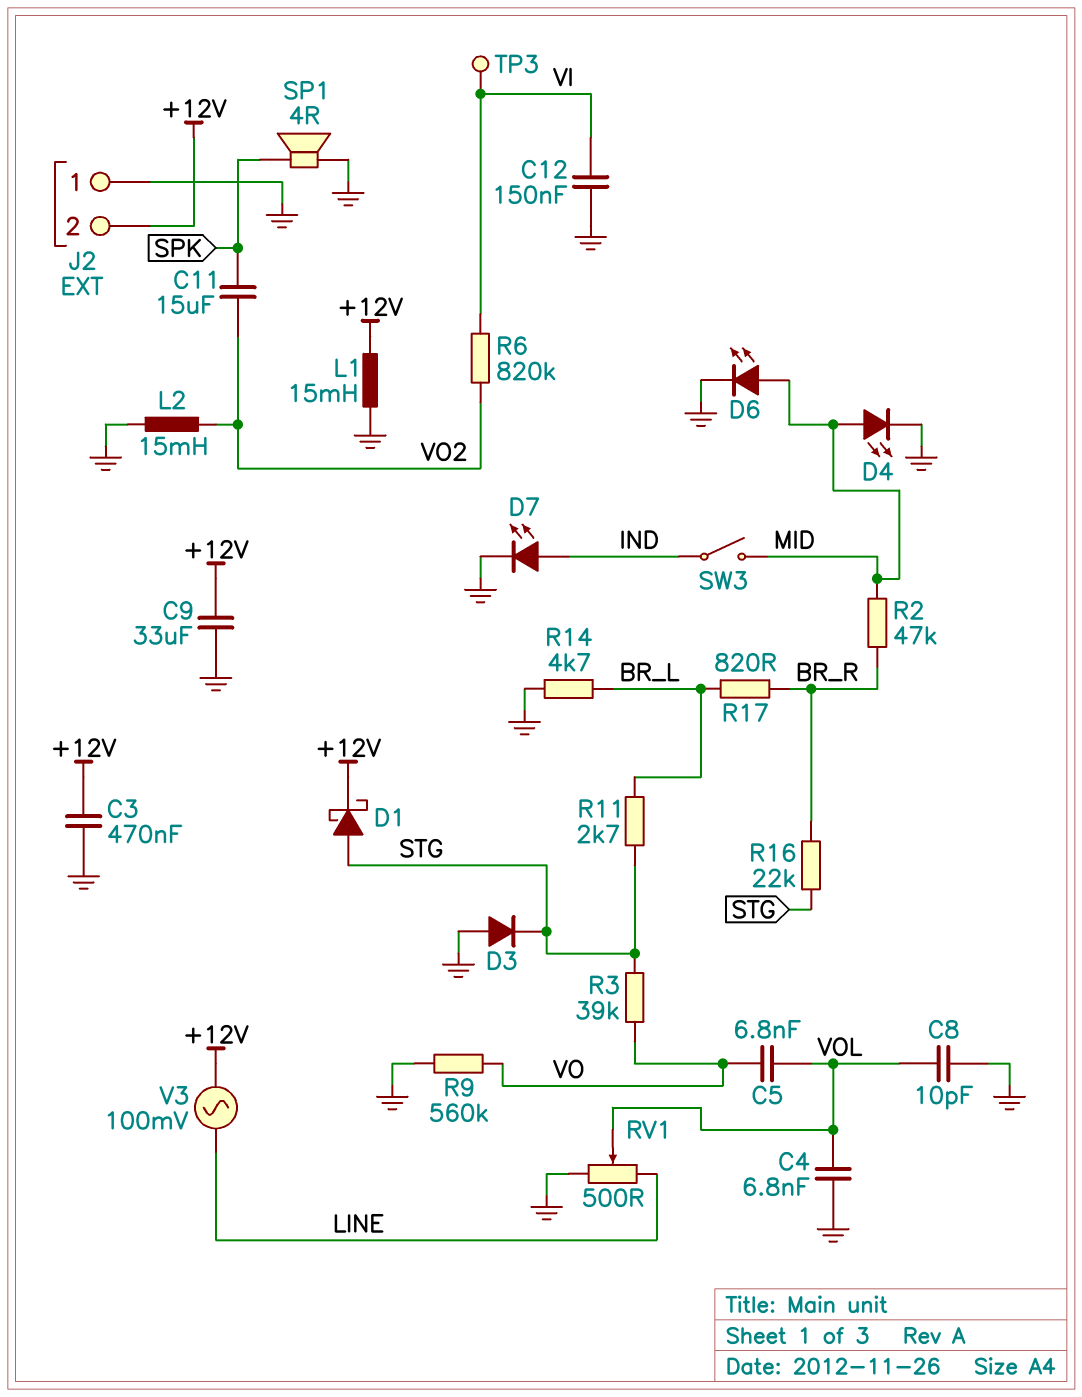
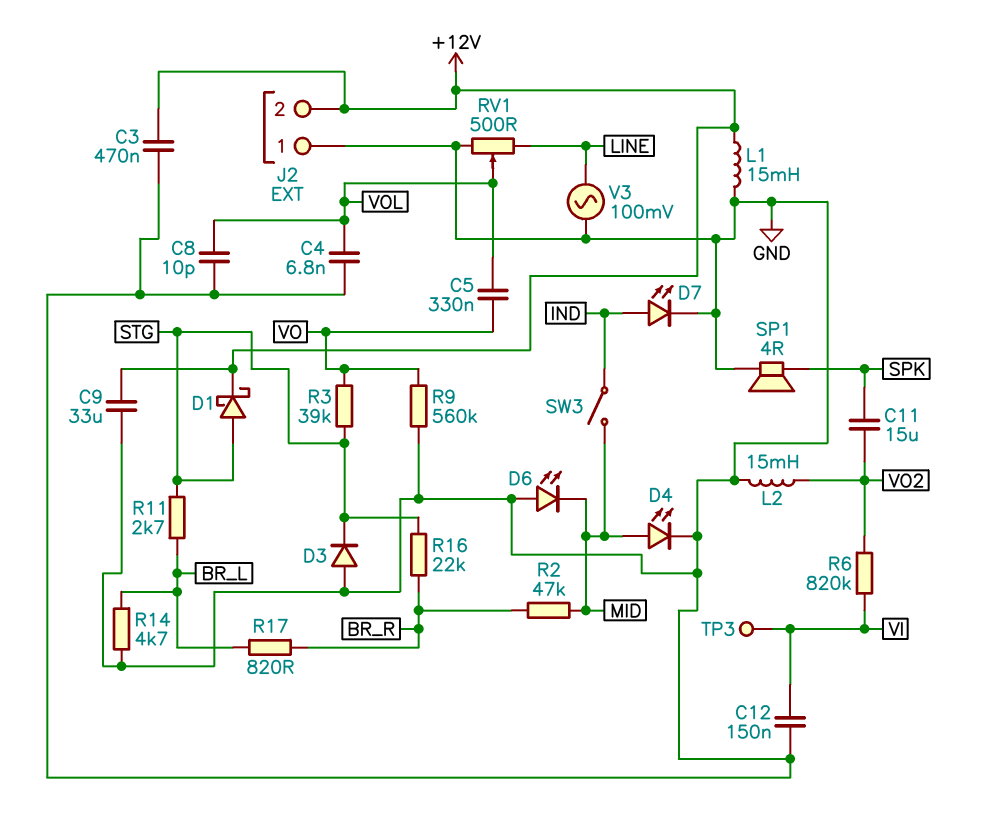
C5: 6.8nF (VO, VOL) -> 330nF (VO, VOL)
D6: LED (A MID, K GND) -> LED (A GND, K MID)
V3: AC 100mV (+12V, LINE) -> AC 100mV (GND, LINE)

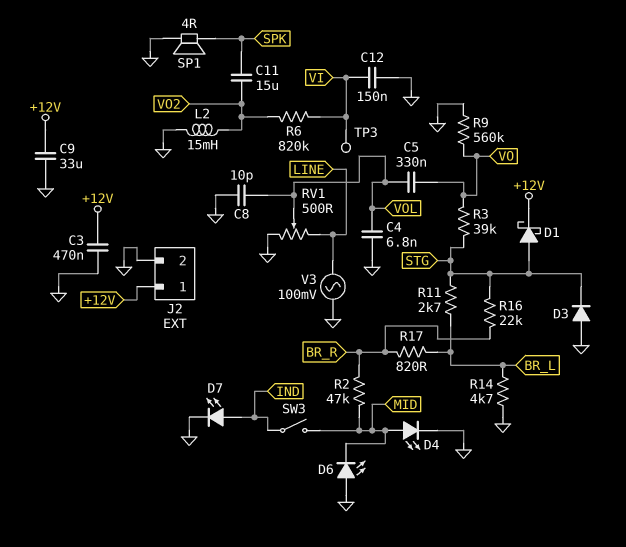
J2 pin 1: GND -> +12V
J2 pin 2: +12V -> GND
L1: 15mH (+12V, GND) -> none

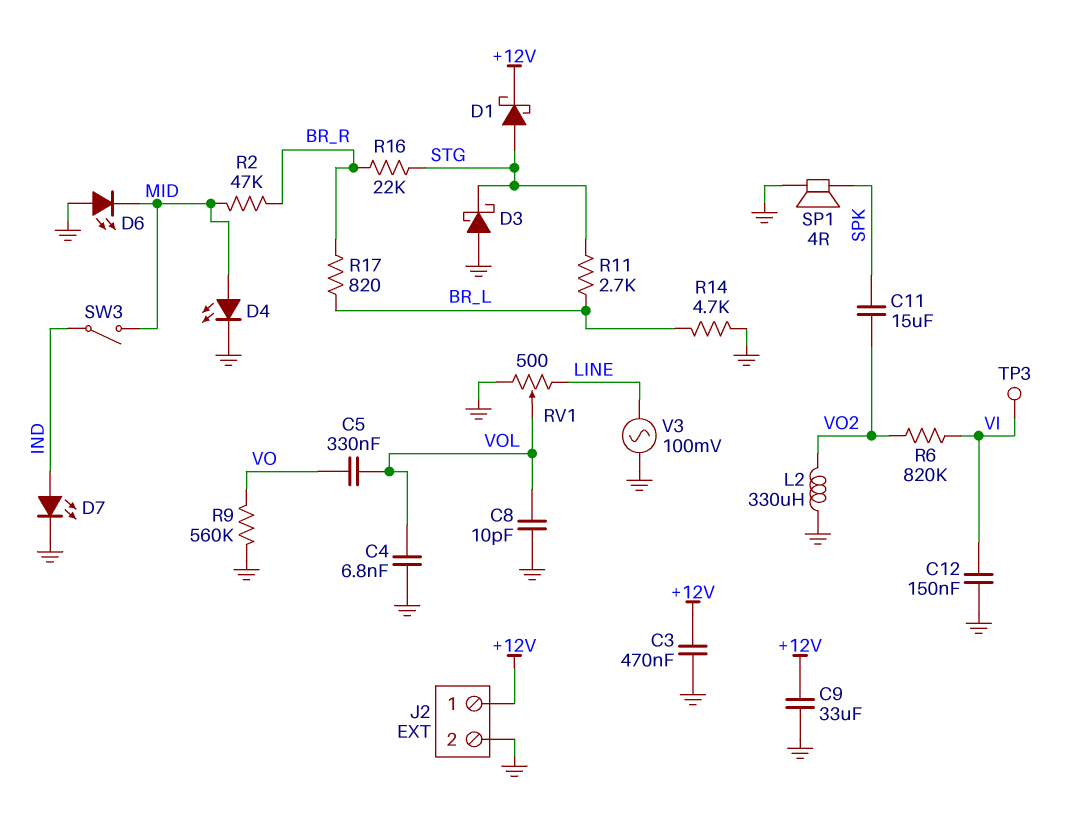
D3: diode (A GND, K STG) -> schottky (A GND, K STG)
L2: 15mH (GND, VO2) -> 330uH (GND, VO2)
R3: 39k (STG, VO) -> none

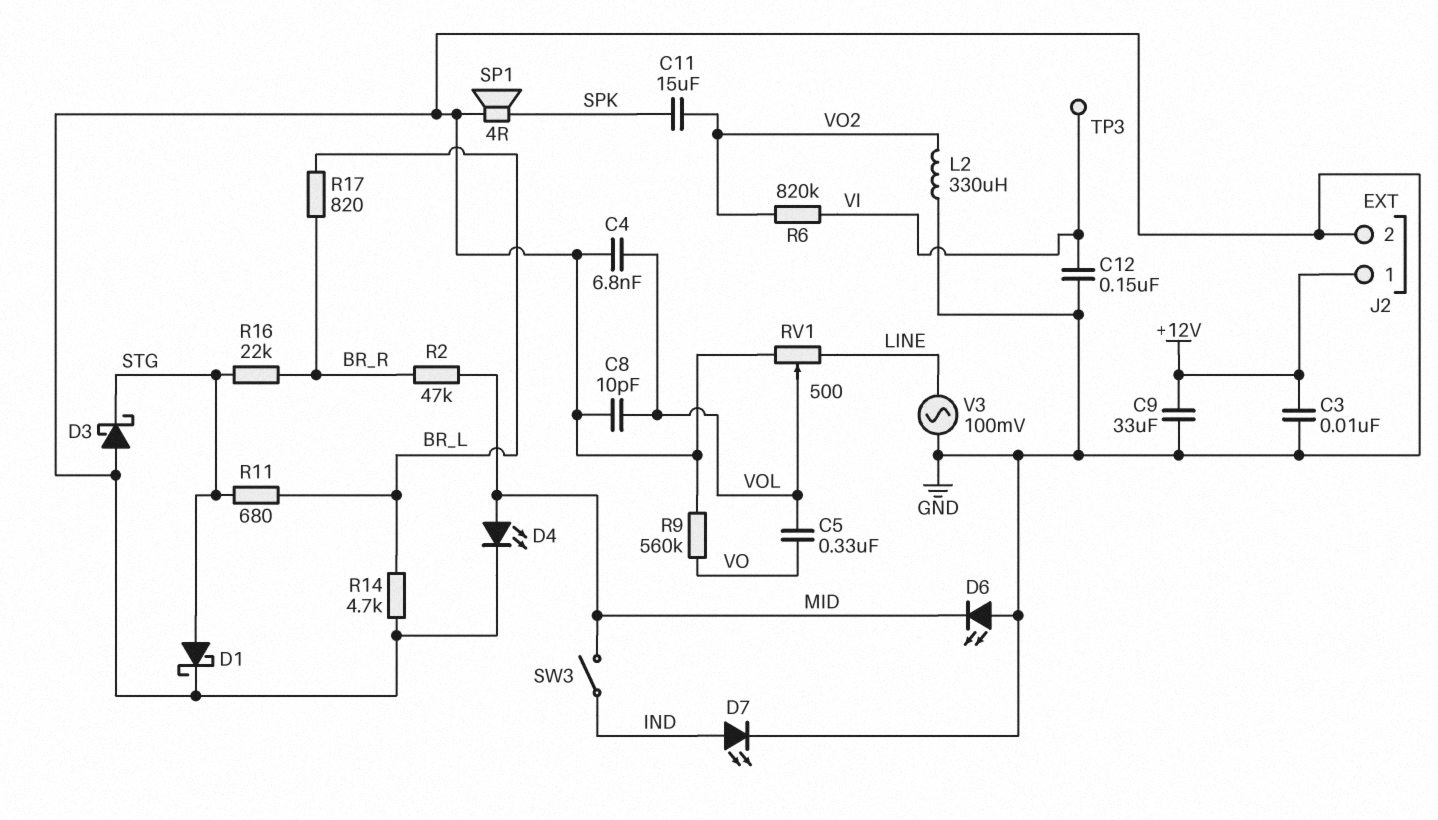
C3: 470nF (+12V, GND) -> 10nF (+12V, GND)
D1: schottky (A STG, K +12V) -> schottky (A STG, K GND)
R11: 2.7k (BR_L, STG) -> 680 (BR_L, STG)

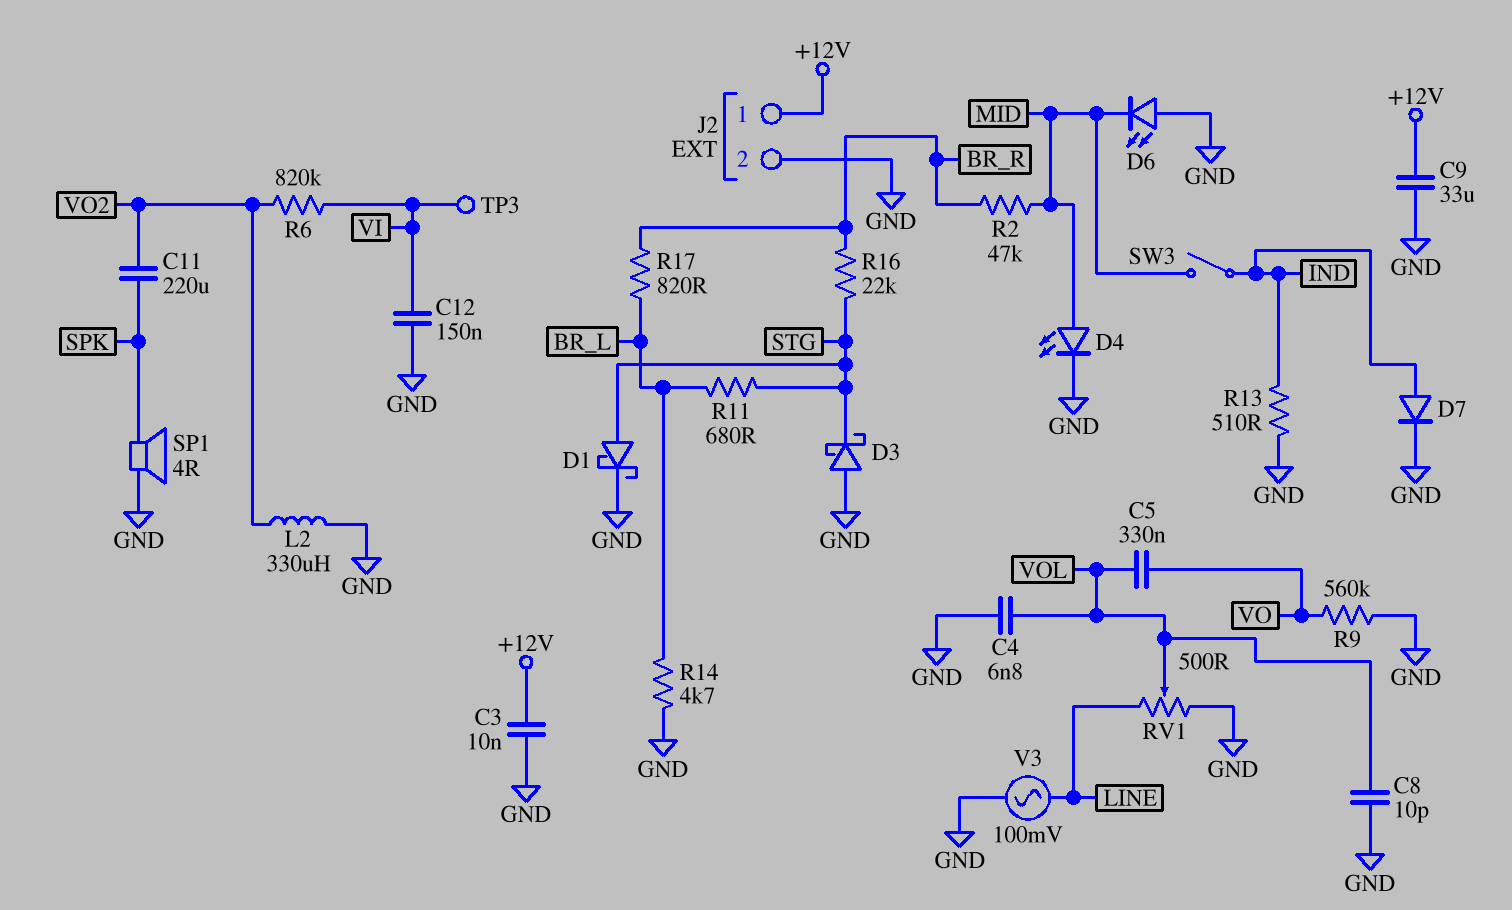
C11: 15uF (SPK, VO2) -> 220uF (SPK, VO2)
D7: LED (A IND, K GND) -> diode (A IND, K GND)
R13: none -> 510 (GND, IND)

